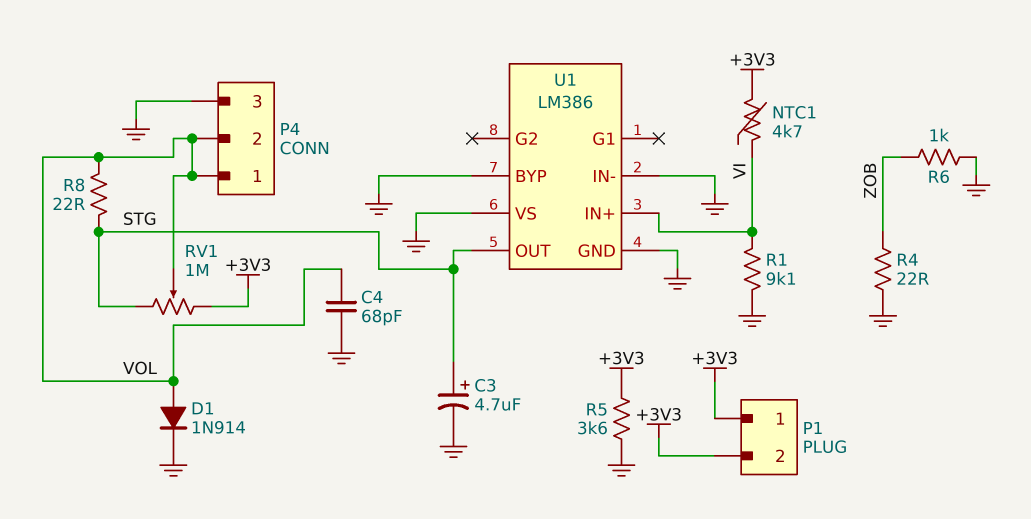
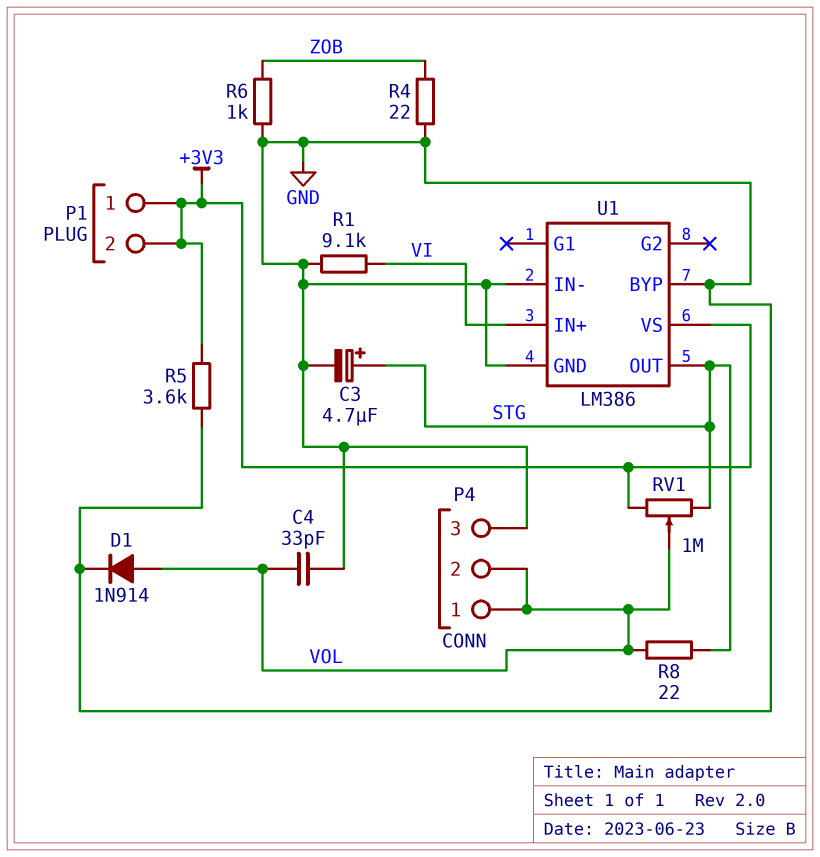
C4: 68pF (GND, VOL) -> 33pF (GND, VOL)
NTC1: 4.7k (+3V3, VI) -> none
U1 pin VS: GND -> +3V3

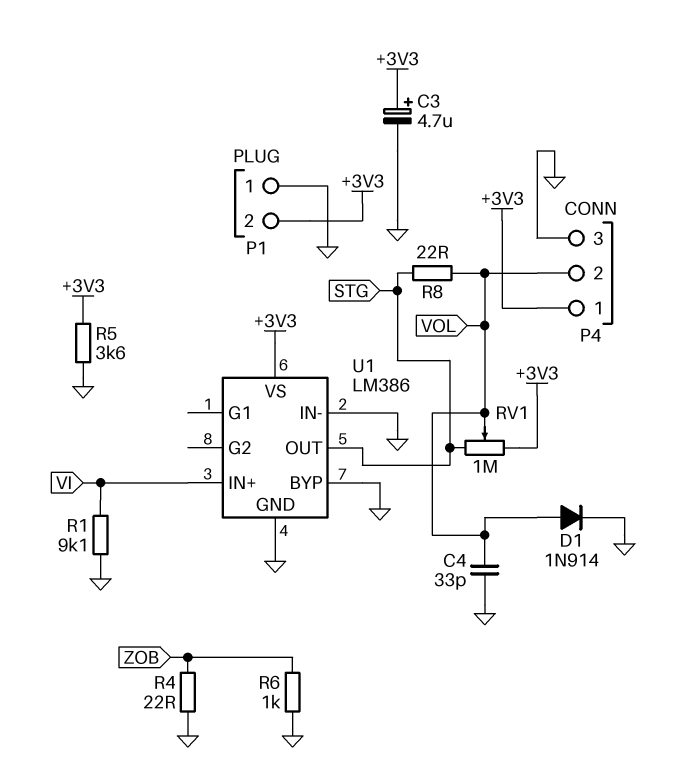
C3: 4.7uF (plus STG, minus GND) -> 4.7uF (plus +3V3, minus GND)
P1 pin 1: +3V3 -> GND
P4 pin 1: VOL -> +3V3

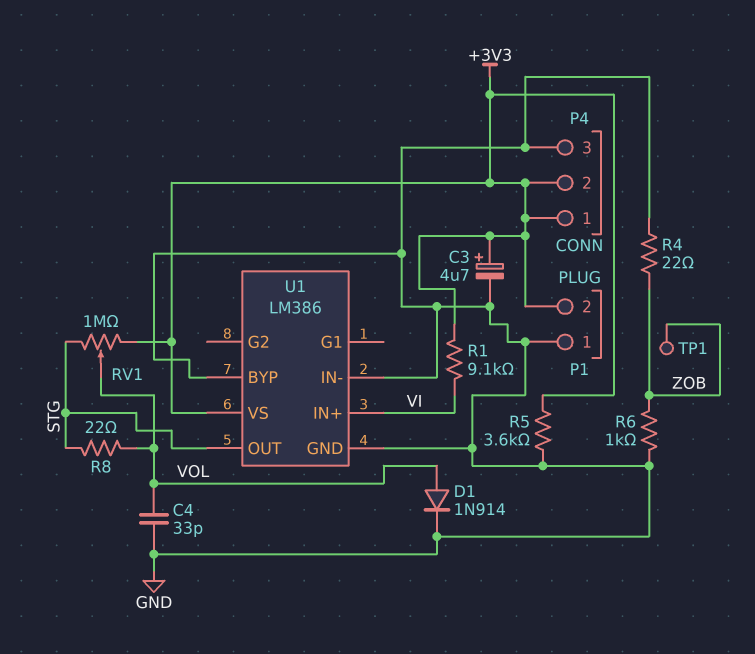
P4 pin 2: VOL -> +3V3
R1: 9.1k (GND, VI) -> 9.1k (+3V3, VI)
TP1: none -> test point (ZOB)

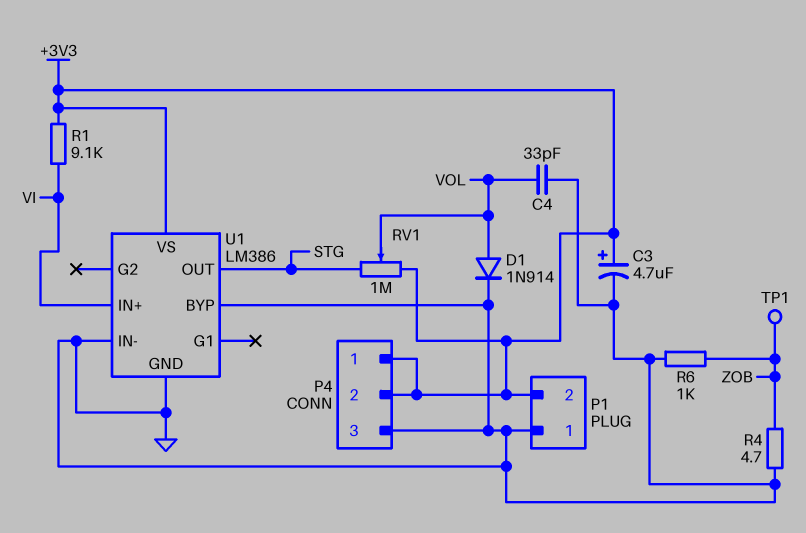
R4: 22 (GND, ZOB) -> 4.7 (GND, ZOB)
R5: 3.6k (+3V3, GND) -> none
R8: 22 (STG, VOL) -> none

